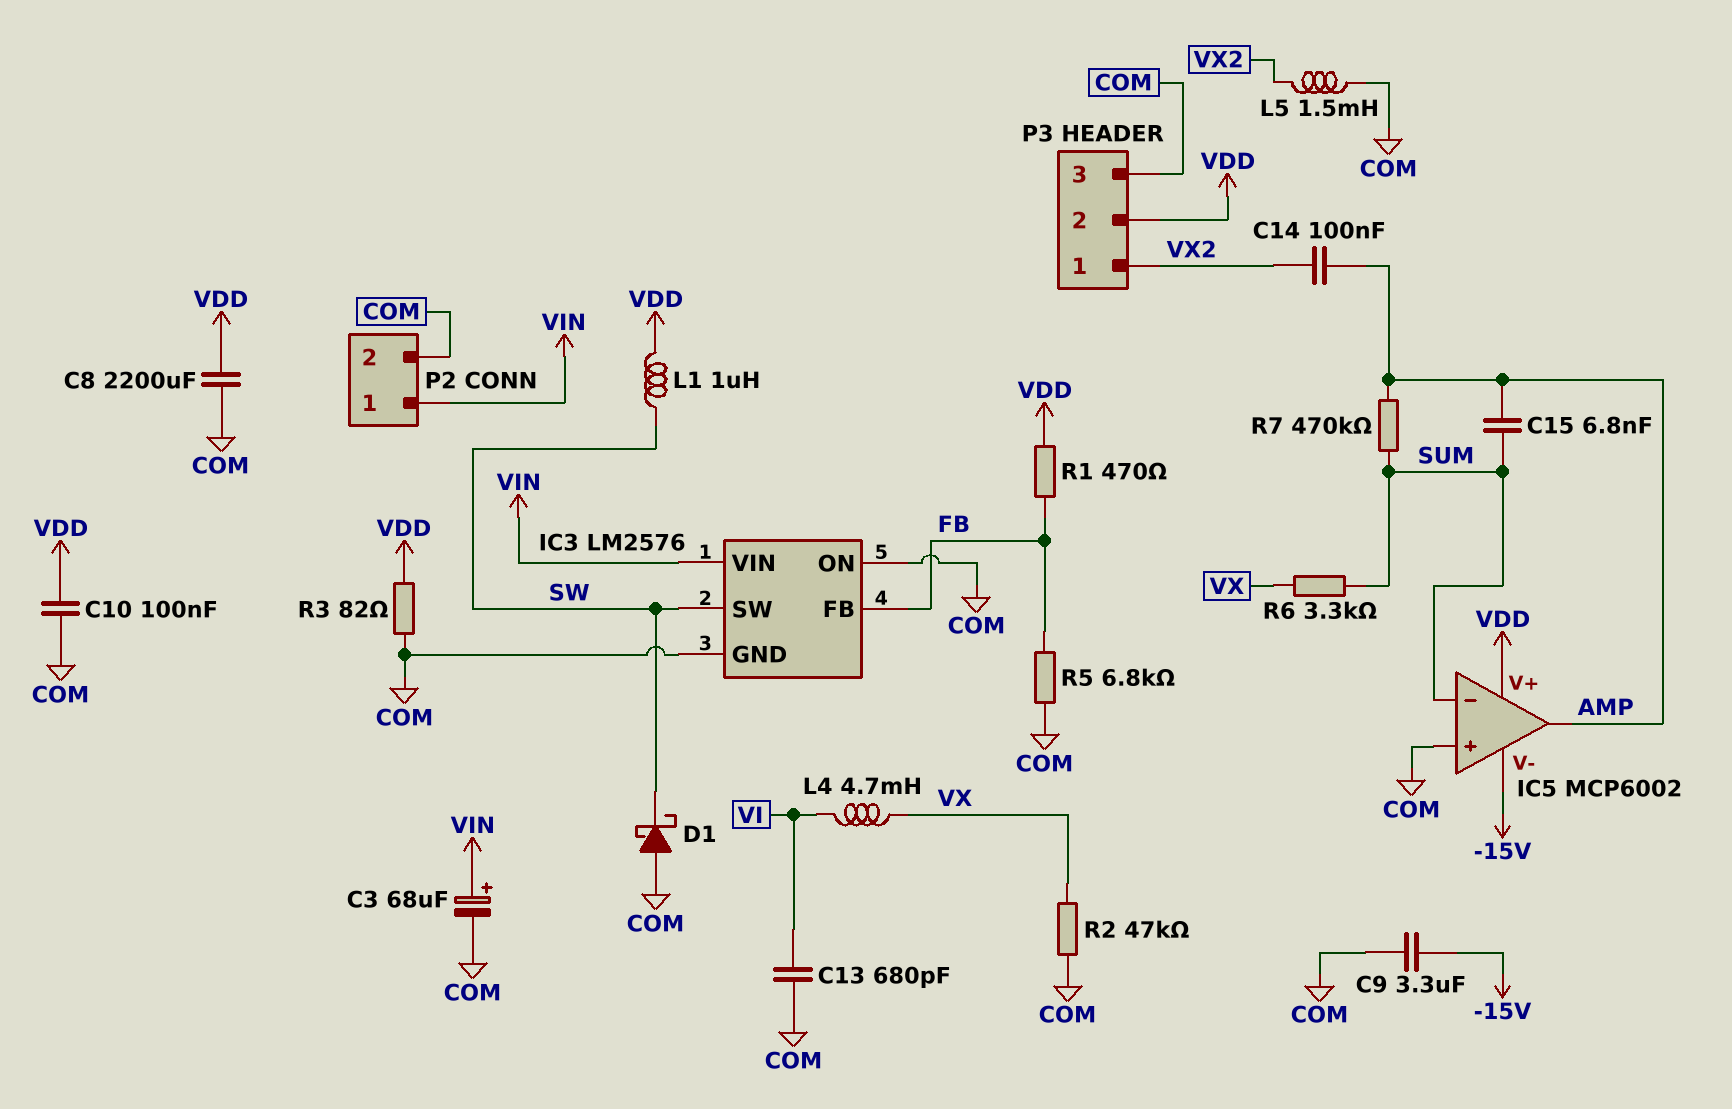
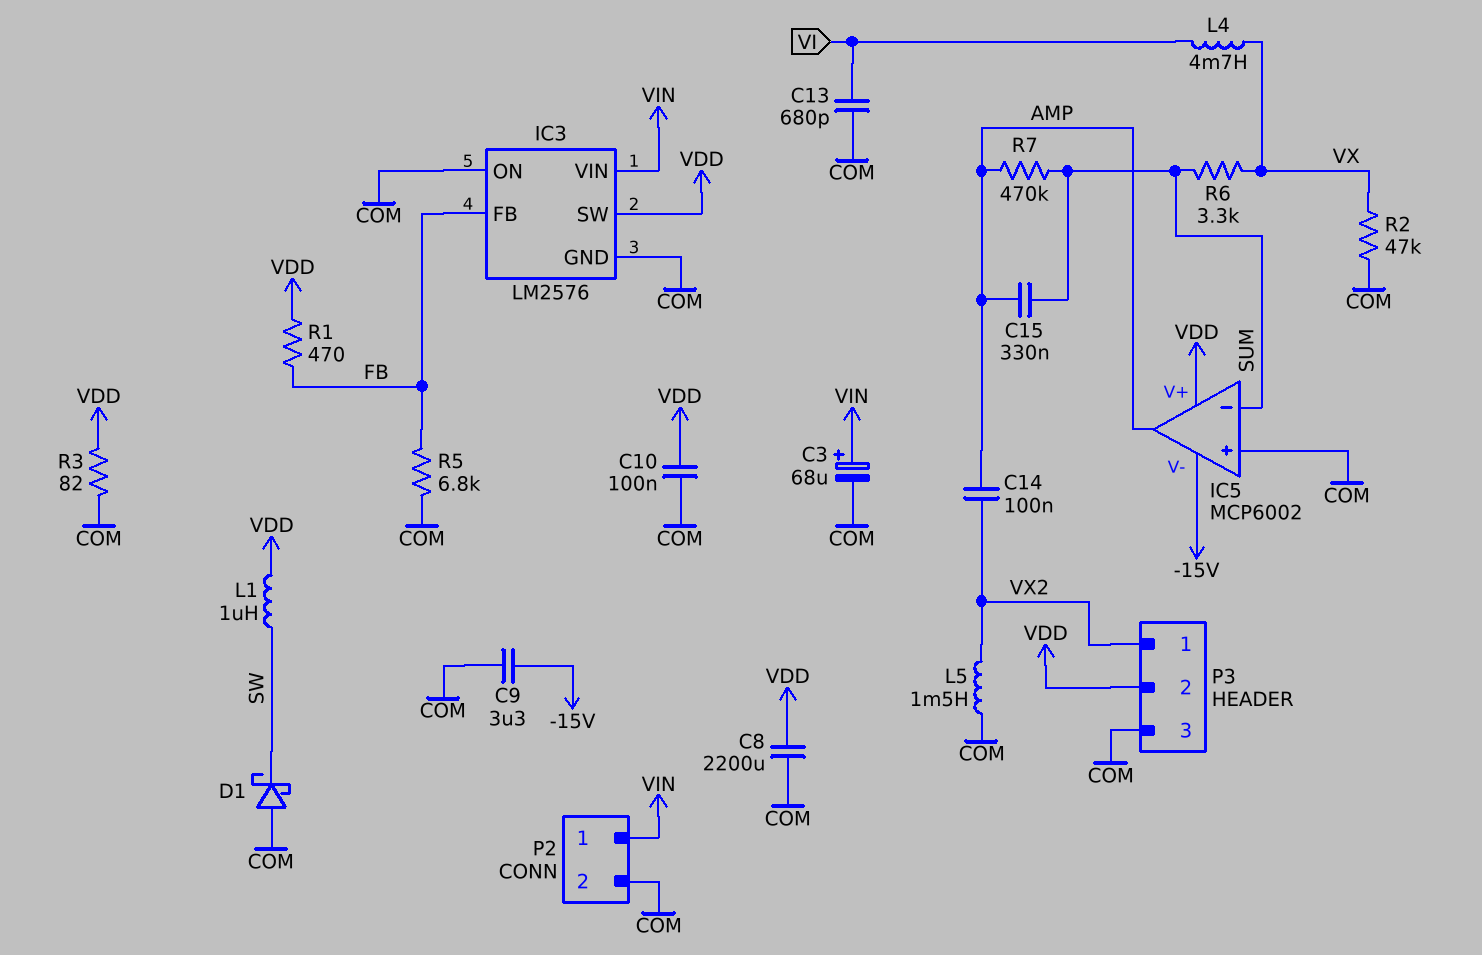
C15: 6.8nF (AMP, SUM) -> 330nF (AMP, SUM)
IC3 pin SW: SW -> VDD

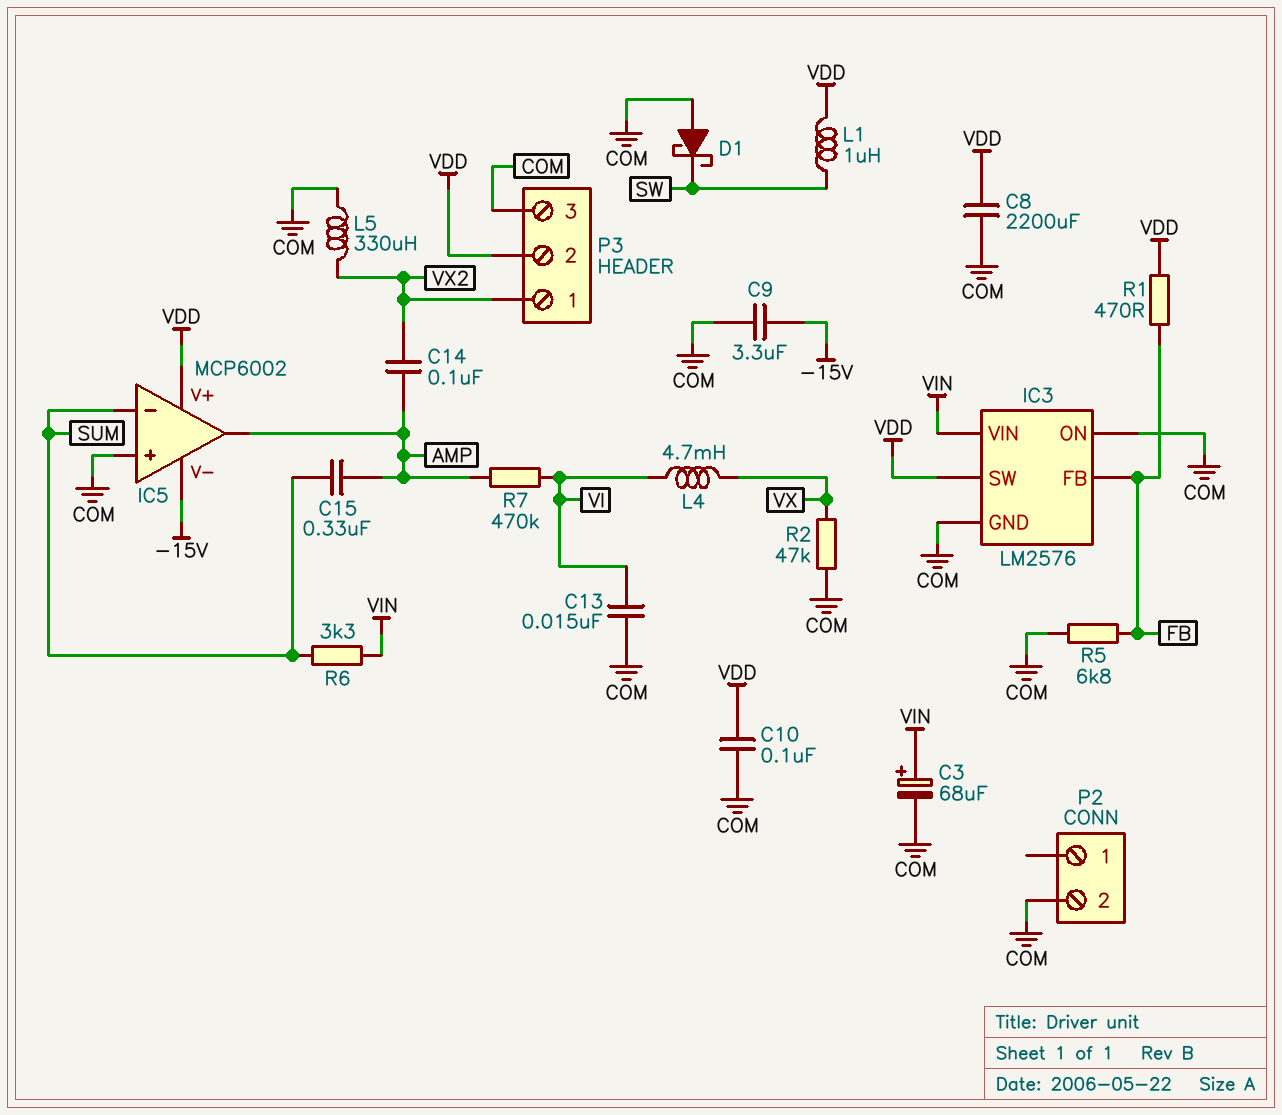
C13: 680pF (COM, VI) -> 15nF (COM, VI)
L5: 1.5mH (COM, VX2) -> 330uH (COM, VX2)
P2 pin 1: VIN -> none
R3: 82 (COM, VDD) -> none
R6: 3.3k (SUM, VX) -> 3.3k (SUM, VIN)
R7: 470k (AMP, SUM) -> 470k (AMP, VI)

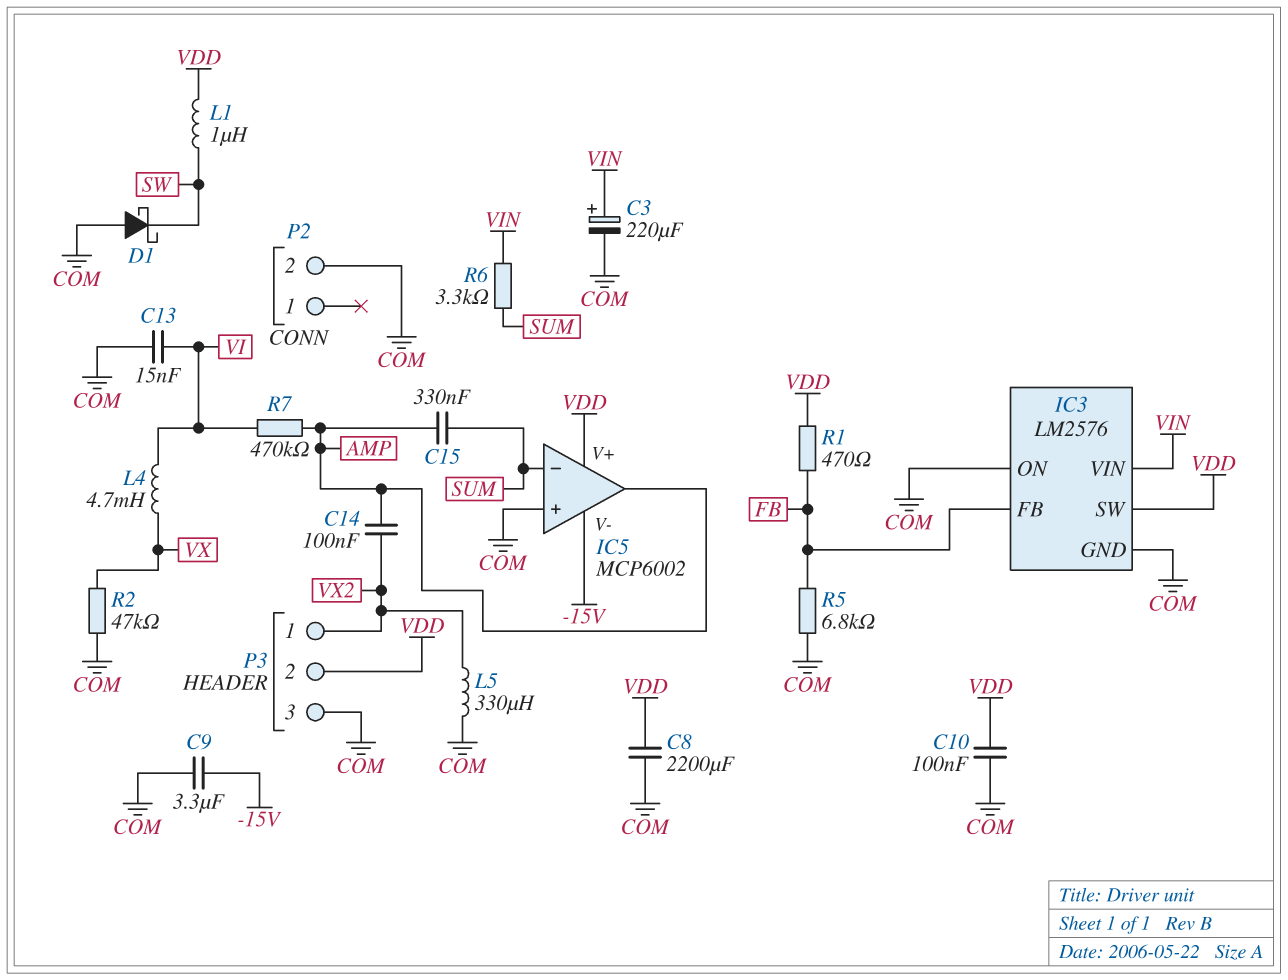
C3: 68uF (plus VIN, minus COM) -> 220uF (plus VIN, minus COM)

